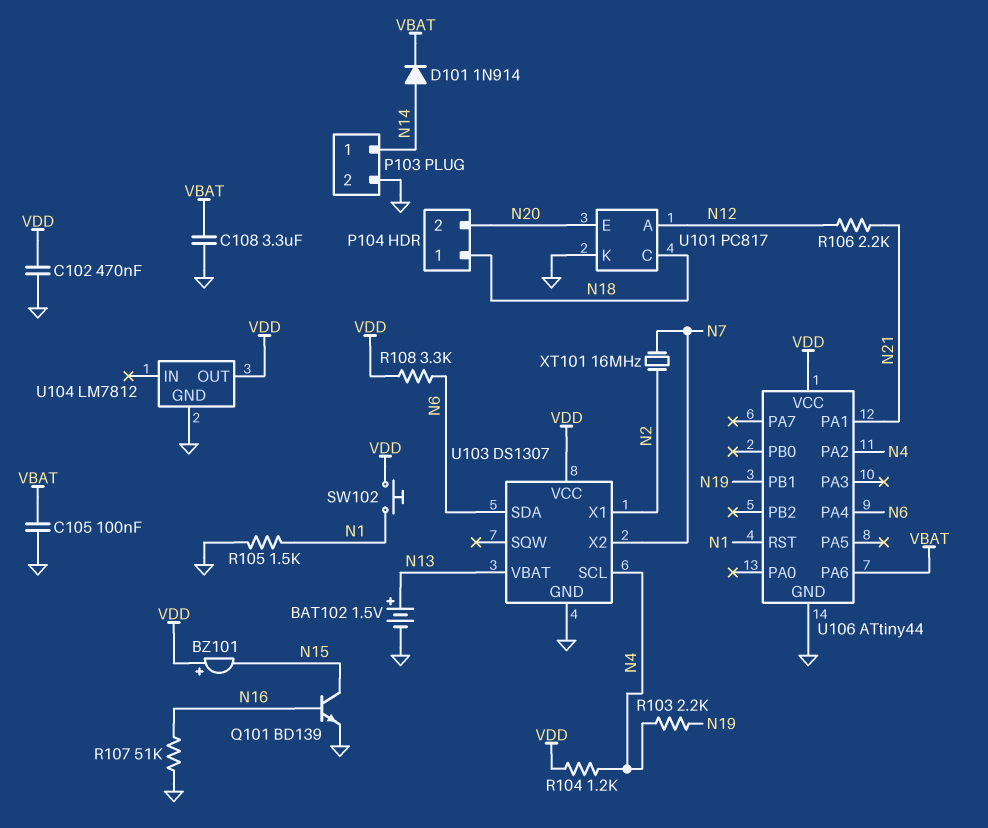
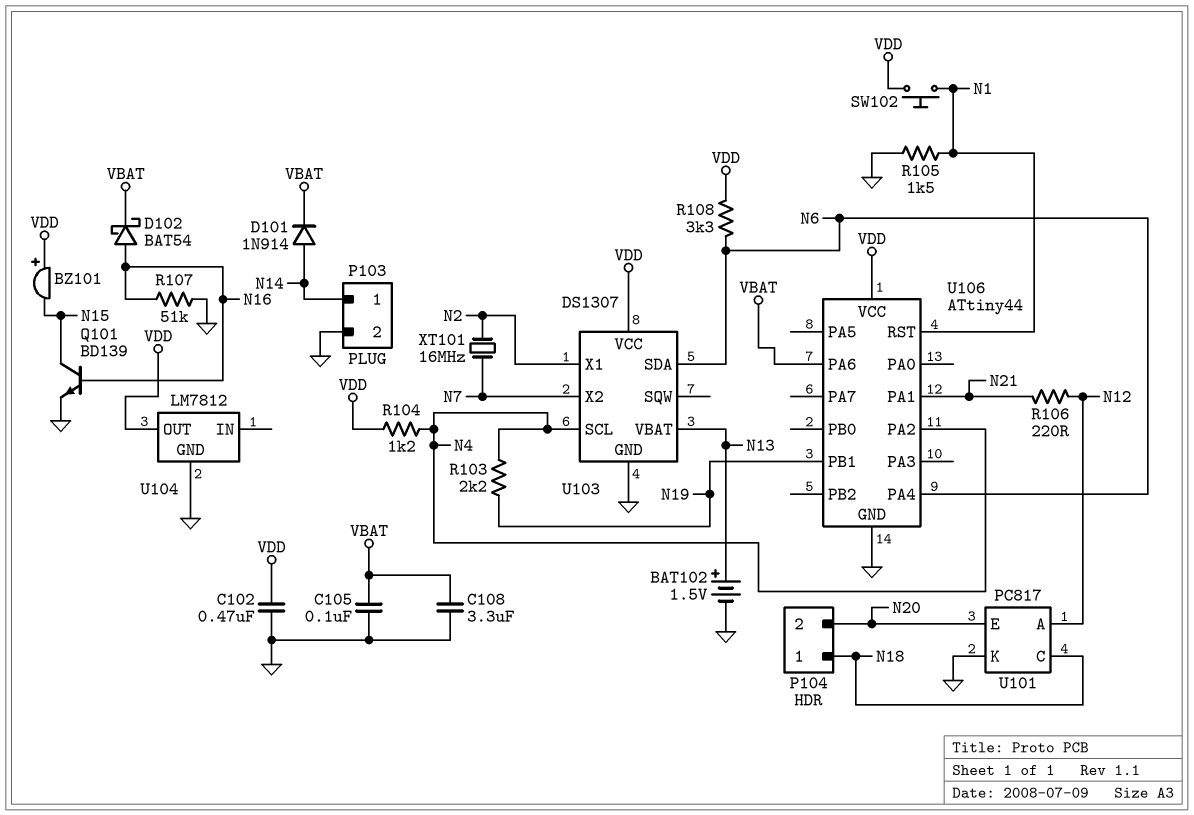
D102: none -> schottky BAT54 (A N16, K VBAT)
R106: 2.2k (N12, N21) -> 220 (N12, N21)

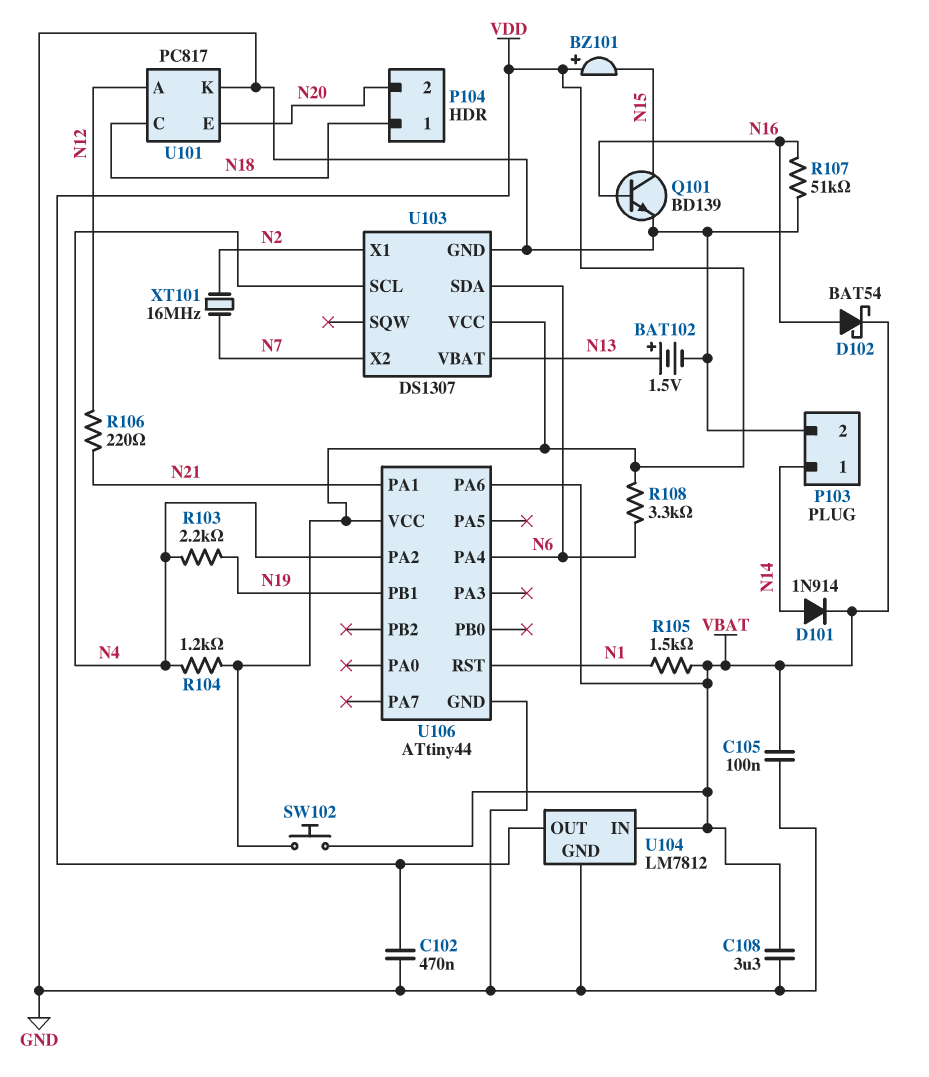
R105: 1.5k (GND, N1) -> 1.5k (N1, VBAT)
SW102: button (N1, VDD) -> button (VBAT, VDD)
U104 pin IN: none -> VBAT

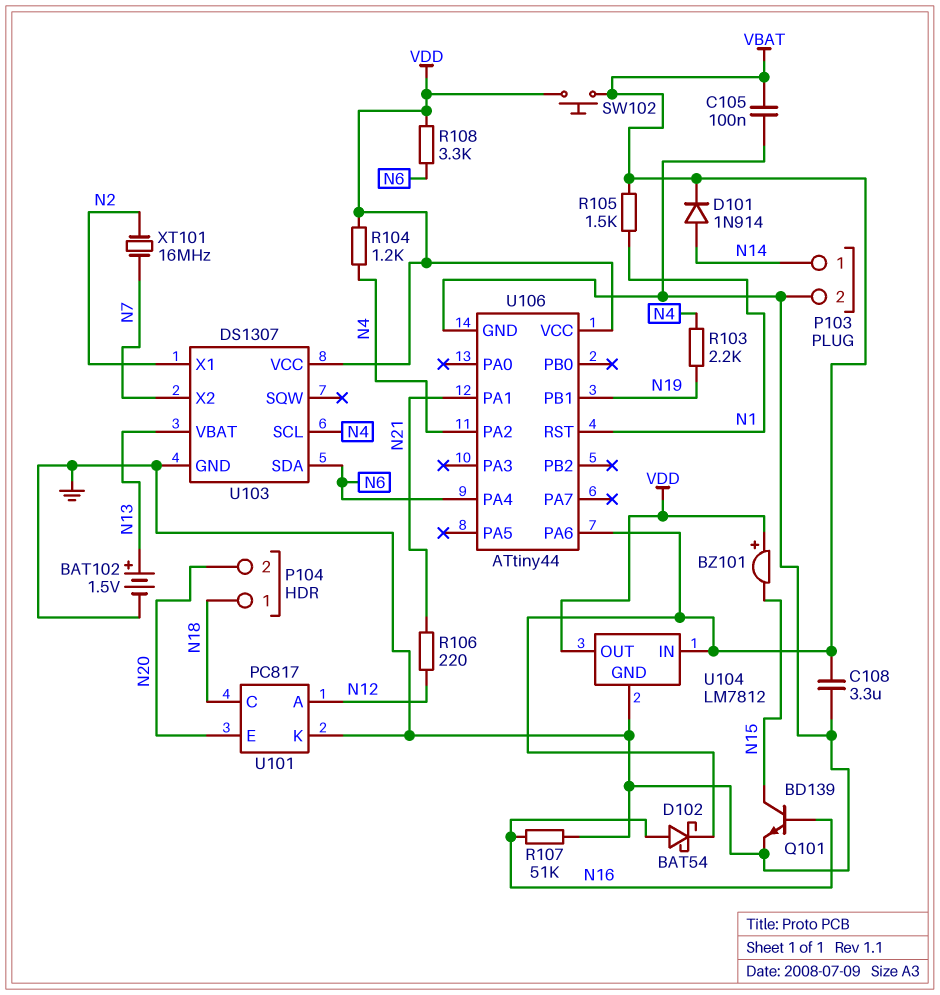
C102: 470nF (GND, VDD) -> none

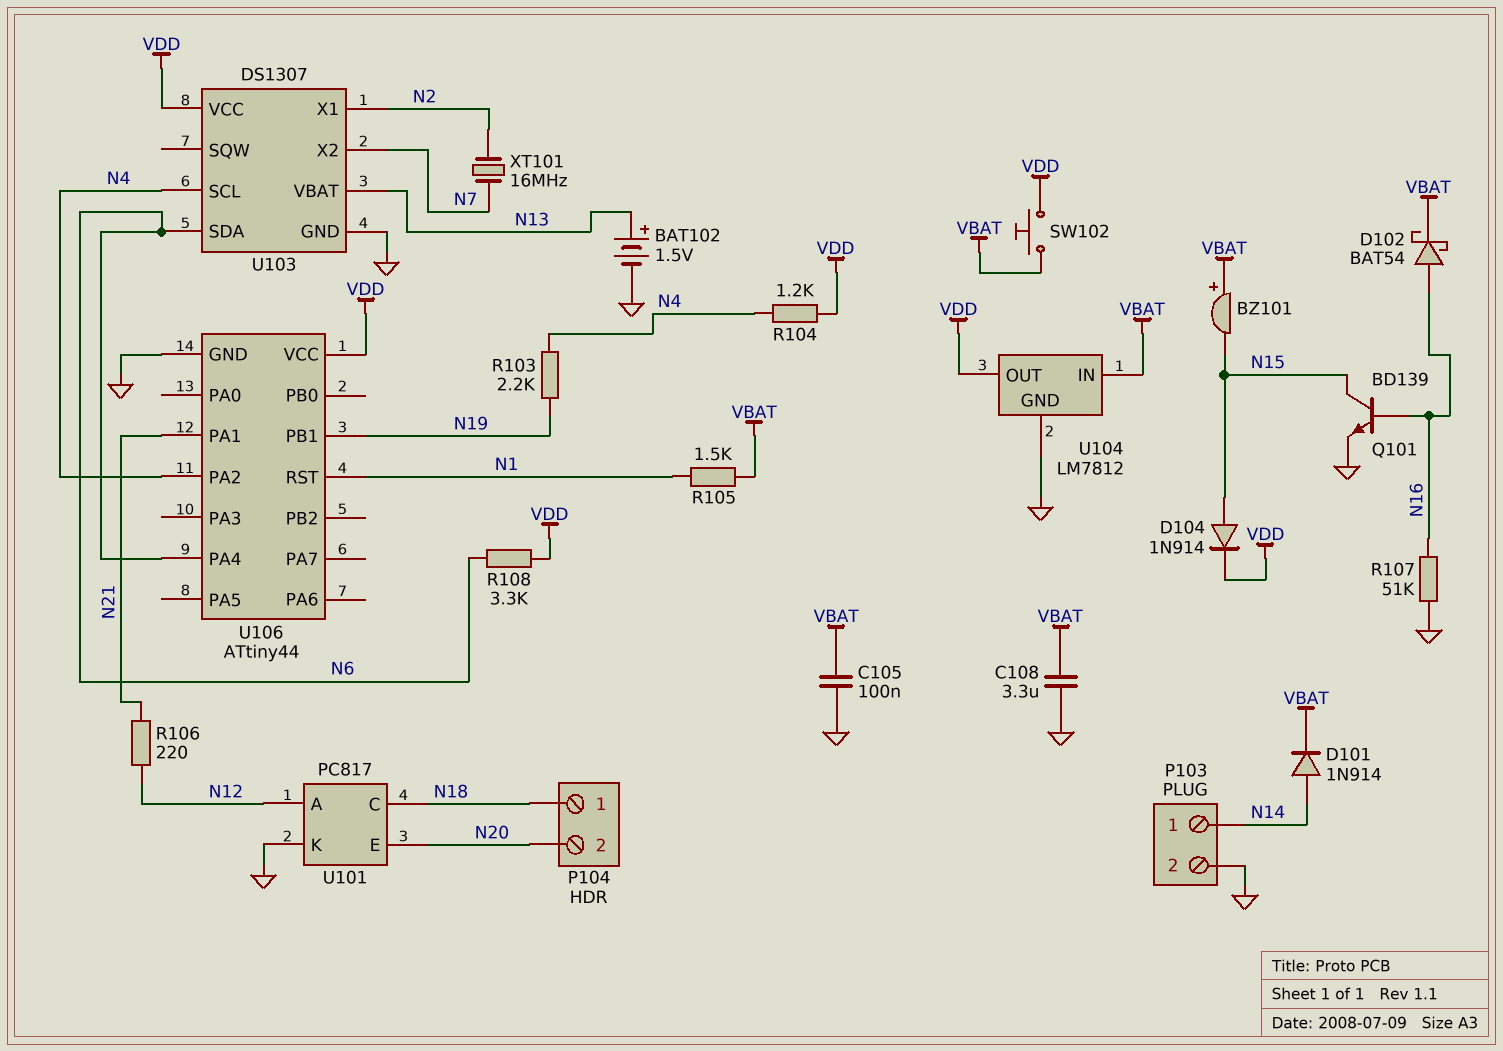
BZ101: buzzer (plus VDD, minus N15) -> buzzer (plus VBAT, minus N15)
D104: none -> diode 1N914 (A N15, K VDD)
U106 pin PA6: VBAT -> none

